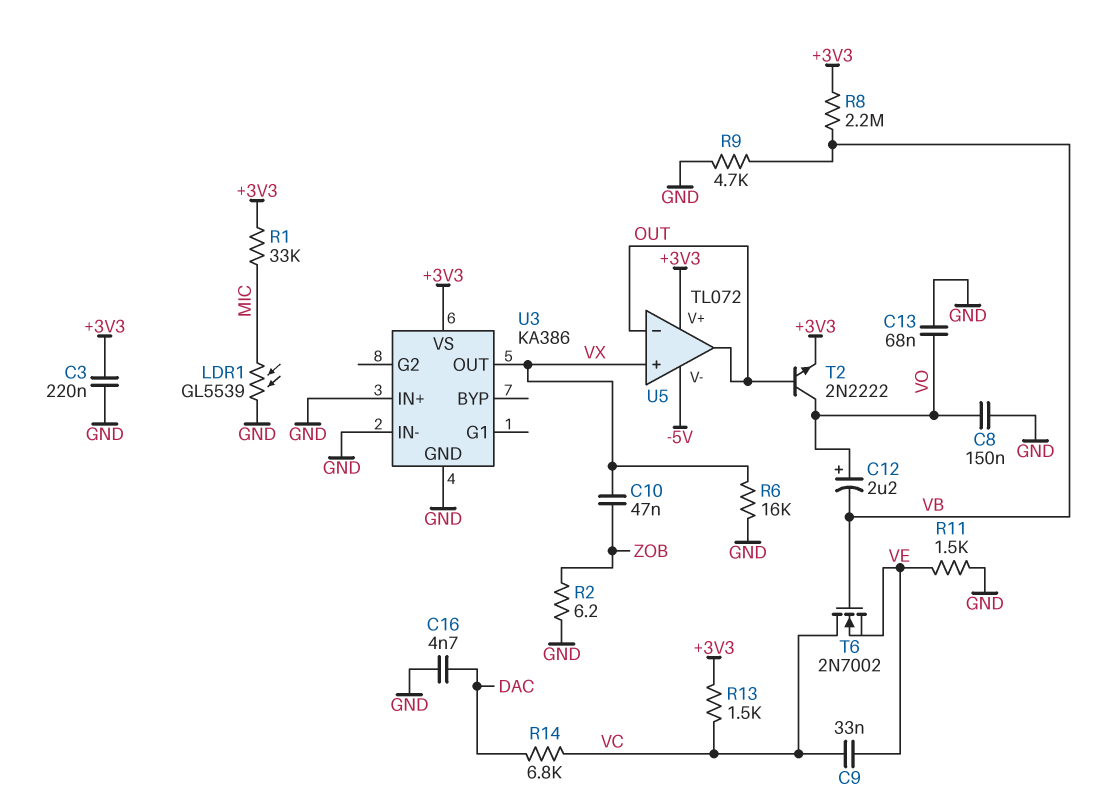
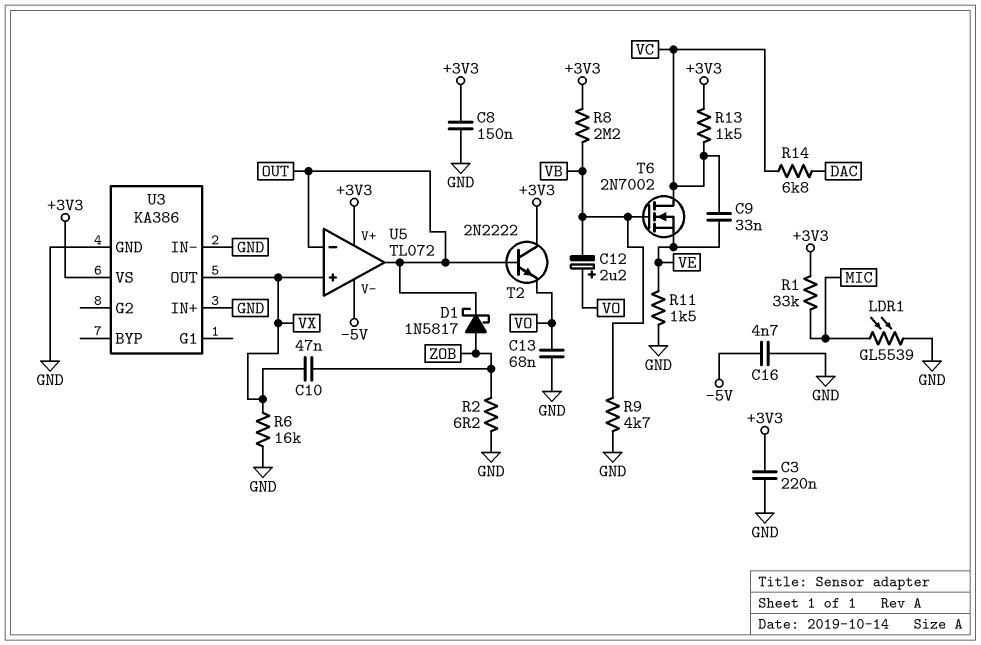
C8: 150nF (GND, VO) -> 150nF (+3V3, GND)
C16: 4.7nF (DAC, GND) -> 4.7nF (-5V, GND)
D1: none -> schottky 1N5817 (A ZOB, K OUT)
T2: NPN 2N2222 (B OUT, C VO, E +3V3) -> NPN 2N2222 (B OUT, C +3V3, E VO)

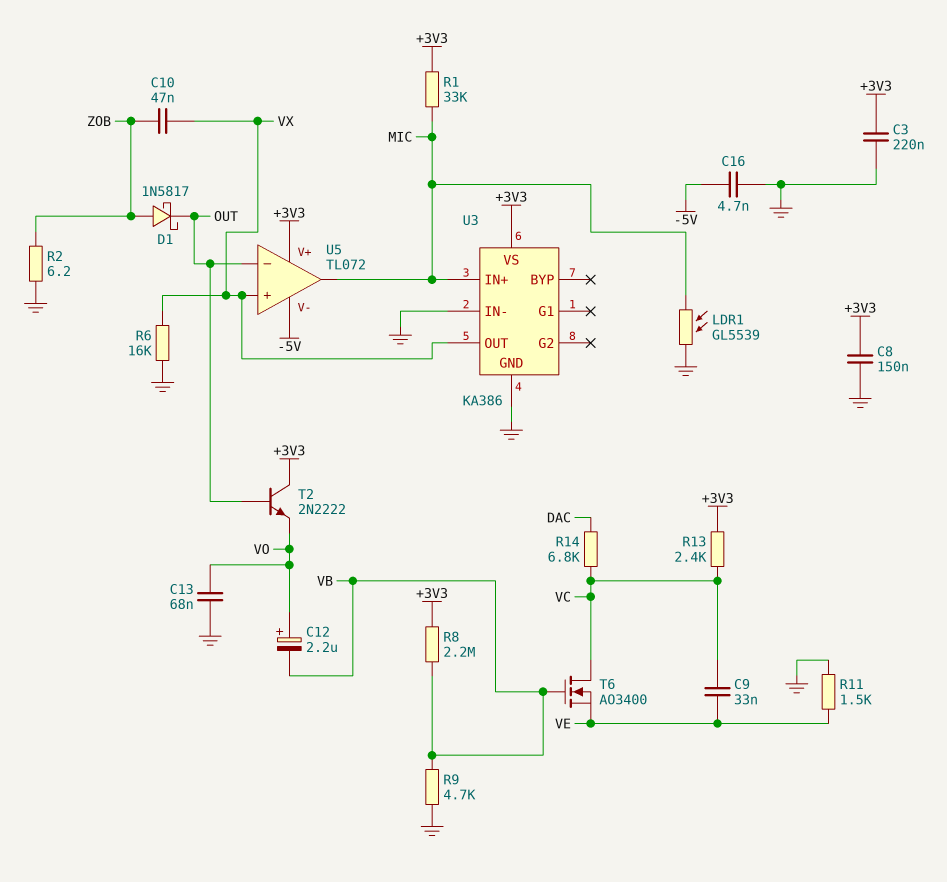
R13: 1.5k (+3V3, VC) -> 2.4k (+3V3, VC)
T6: NMOS 2N7002 (G VB, D VC, S VE) -> NMOS AO3400 (G VB, D VC, S VE)
U3 pin IN+: GND -> MIC
U5 pin out: OUT -> MIC

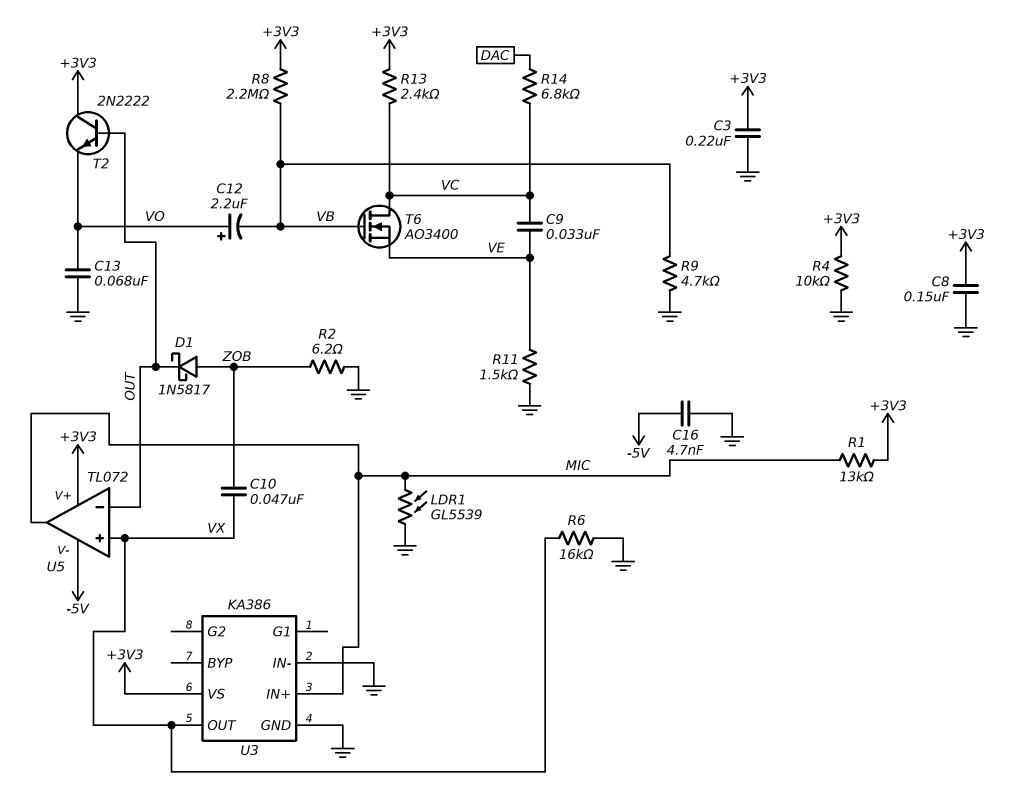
R1: 33k (+3V3, MIC) -> 13k (+3V3, MIC)
R4: none -> 10k (+3V3, GND)

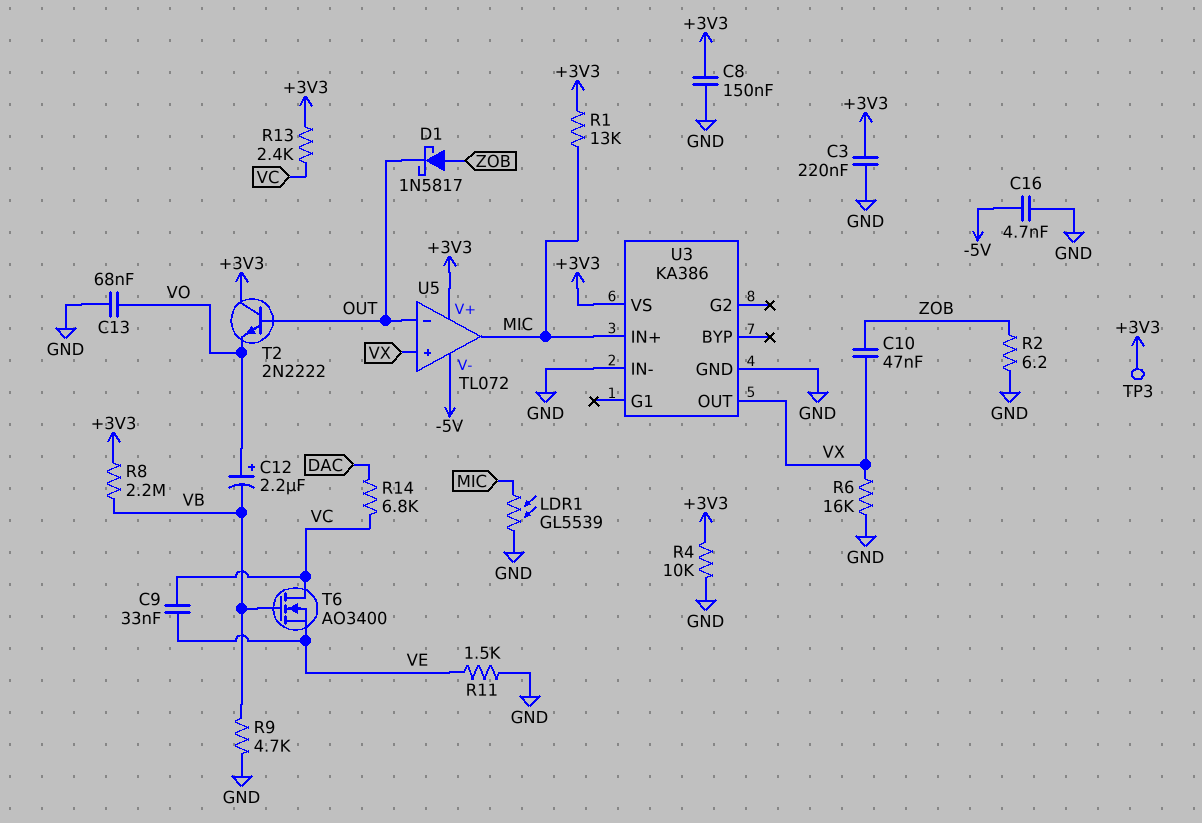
TP3: none -> test point (+3V3)

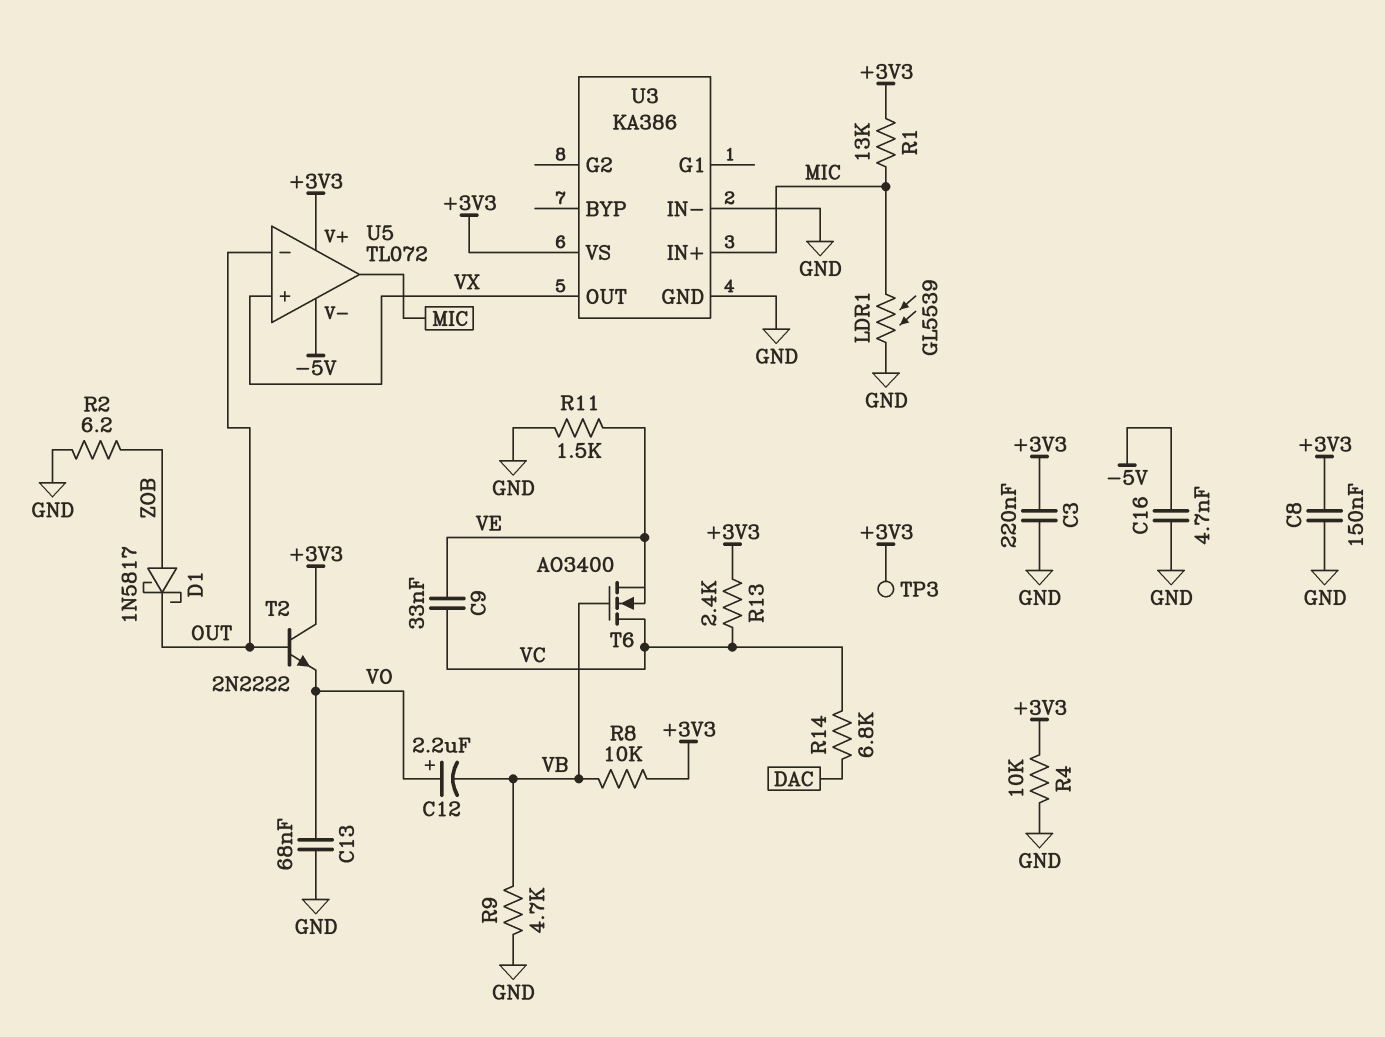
C10: 47nF (VX, ZOB) -> none
R6: 16k (GND, VX) -> none
R8: 2.2M (+3V3, VB) -> 10k (+3V3, VB)

